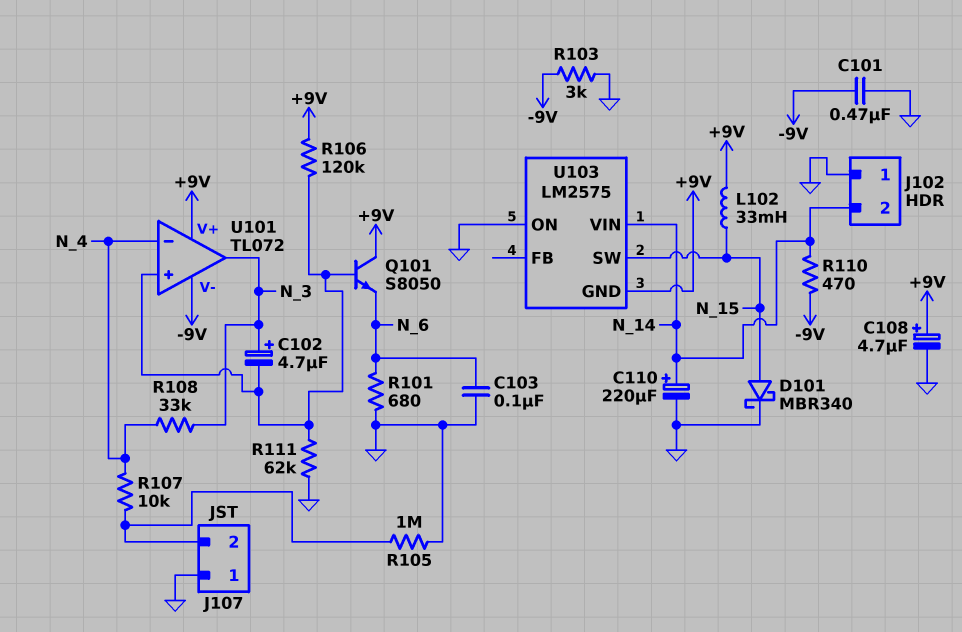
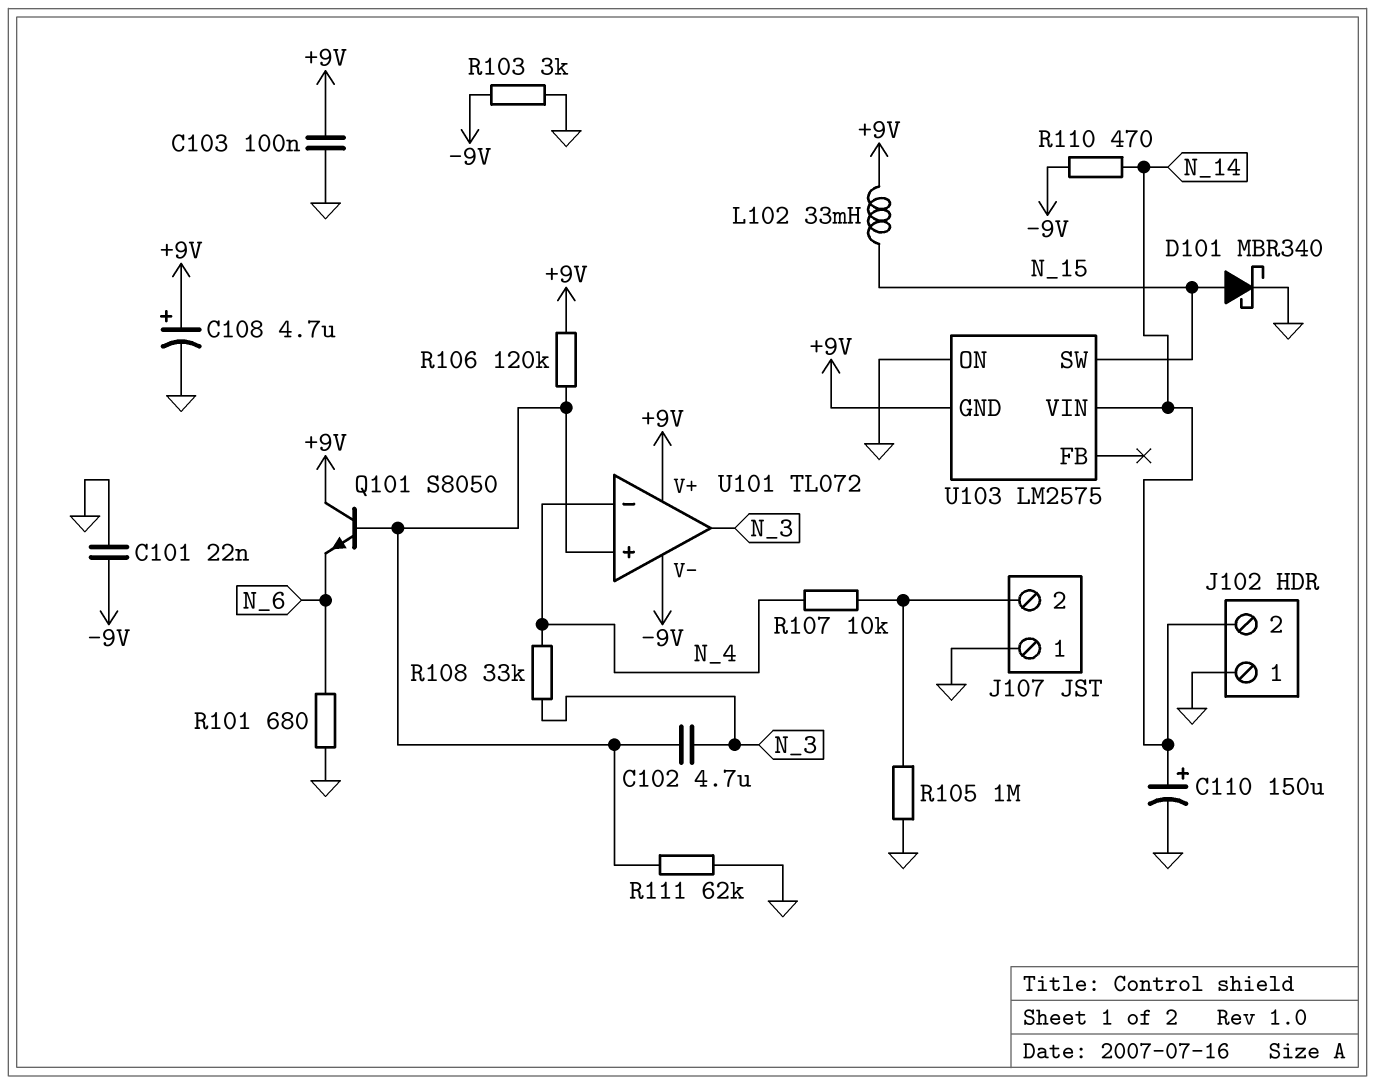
C101: 470nF (-9V, GND) -> 22nF (-9V, GND)
C102: 4.7uF (plus N_3, minus U101/in+) -> 4.7uF (N_3, U101/in+)
C103: 100nF (GND, N_6) -> 100nF (+9V, GND)
C110: 220uF (plus N_14, minus GND) -> 150uF (plus N_14, minus GND)

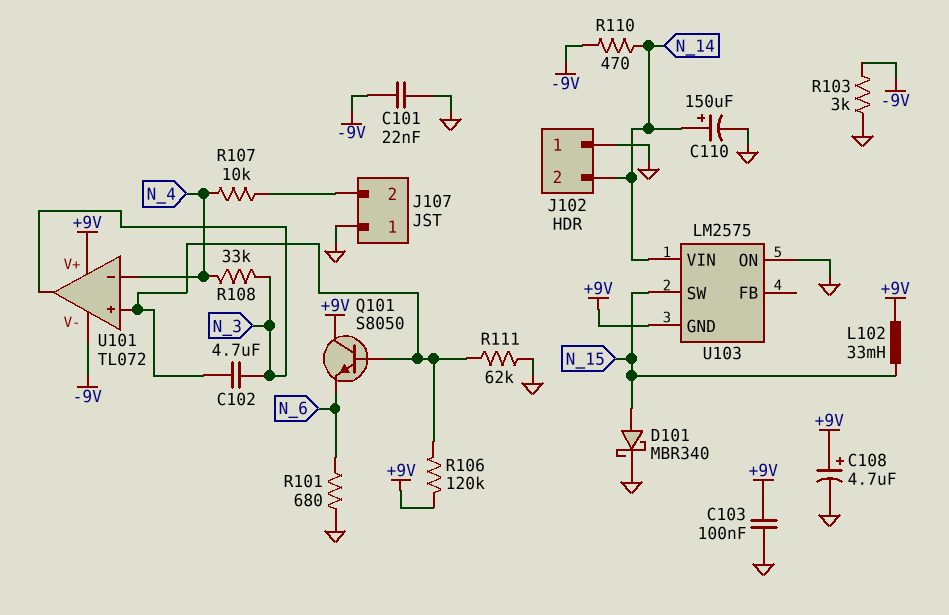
R105: 1M (GND, J107/2) -> none

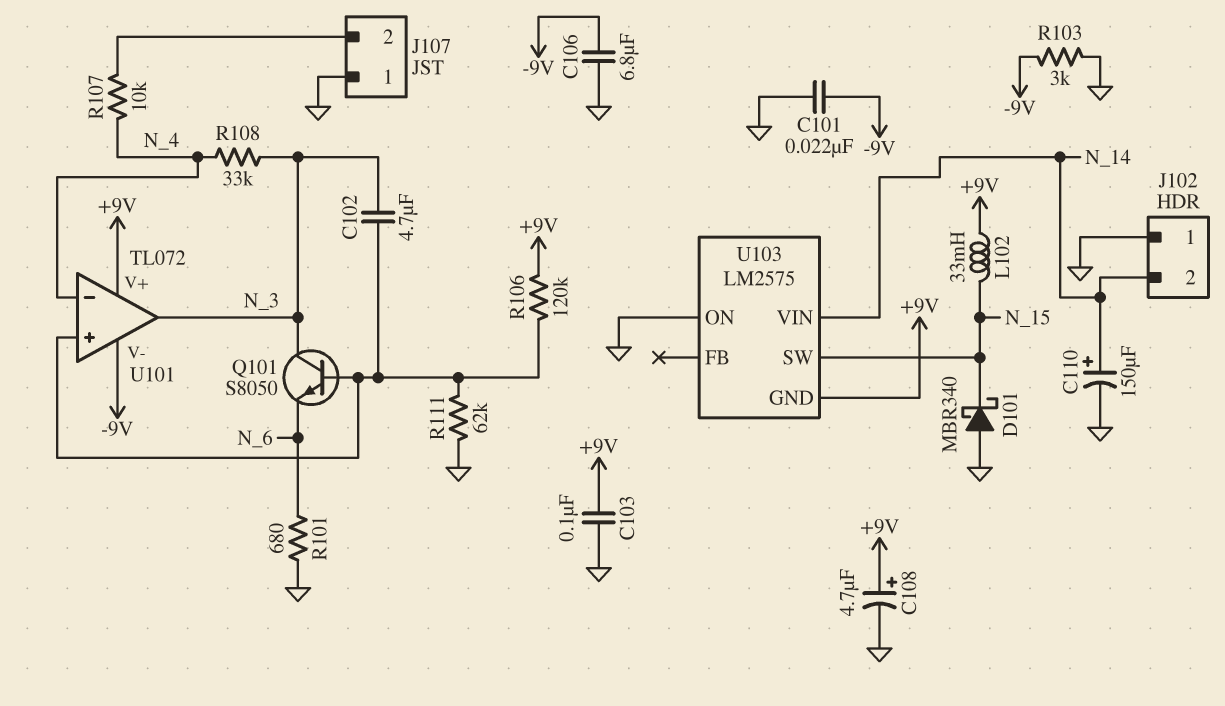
C106: none -> 6.8uF (-9V, GND)
D101: schottky MBR340 (A N_15, K GND) -> schottky MBR340 (A GND, K N_15)
Q101: NPN S8050 (B U101/in+, C +9V, E N_6) -> NPN S8050 (B U101/in+, C N_3, E N_6)
R110: 470 (-9V, N_14) -> none

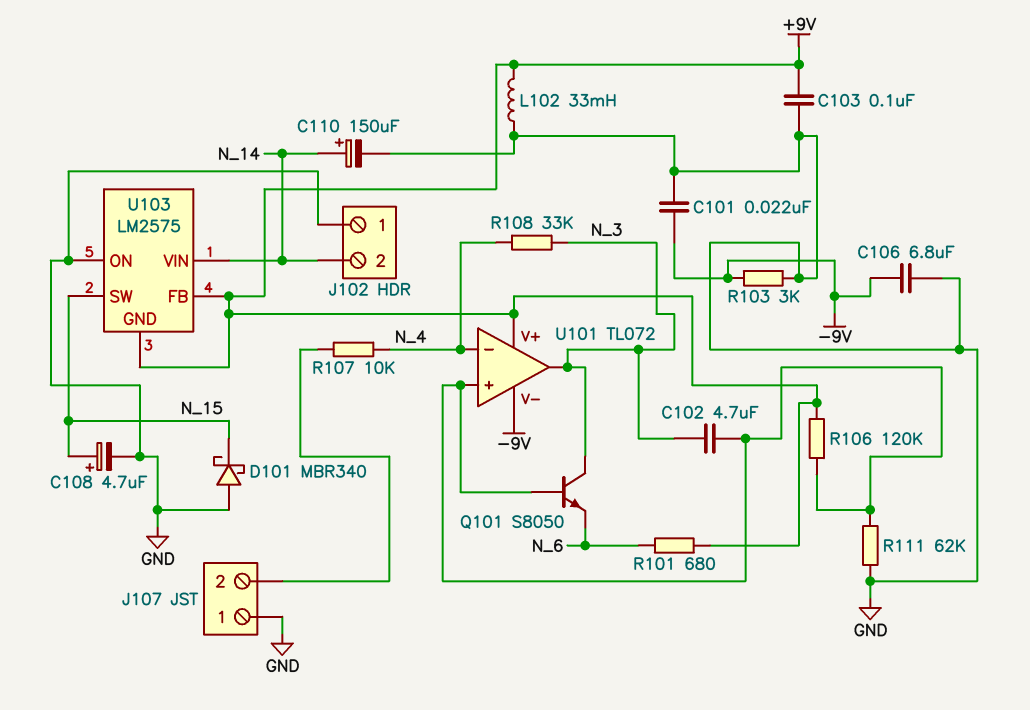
C108: 4.7uF (plus +9V, minus GND) -> 4.7uF (plus N_15, minus GND)
L102: 33mH (+9V, N_15) -> 33mH (+9V, GND)
R101: 680 (GND, N_6) -> 680 (+9V, N_6)
U103 pin FB: none -> +9V

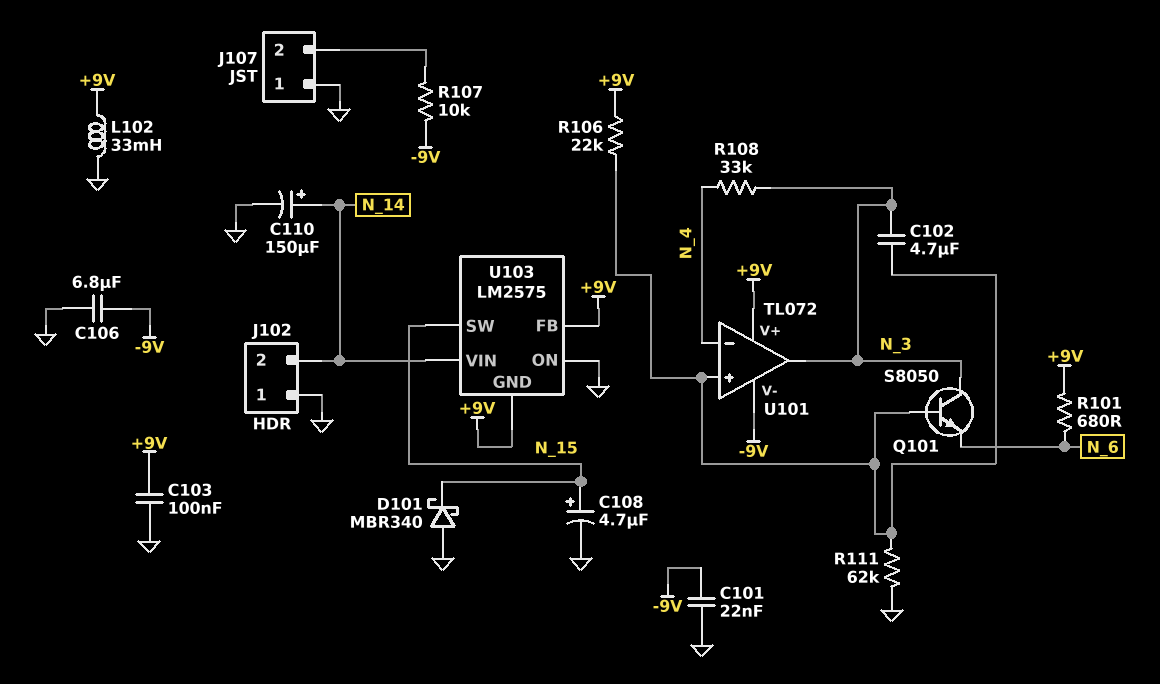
R103: 3k (-9V, GND) -> none
R106: 120k (+9V, U101/in+) -> 22k (+9V, U101/in+)
R107: 10k (J107/2, N_4) -> 10k (-9V, J107/2)

